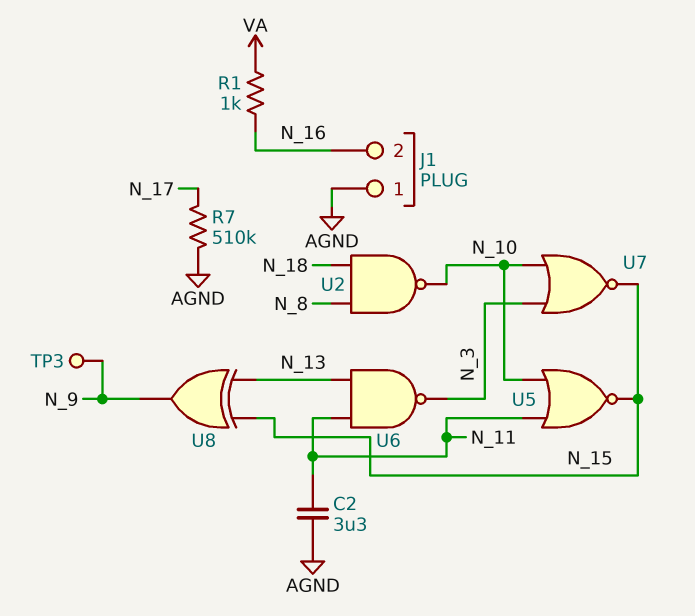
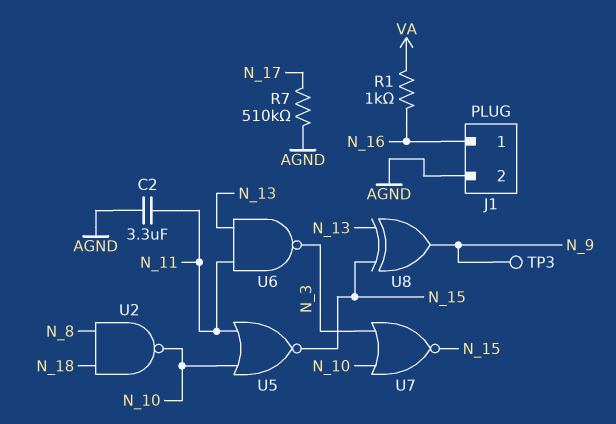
J1 pin 1: AGND -> N_16
J1 pin 2: N_16 -> AGND

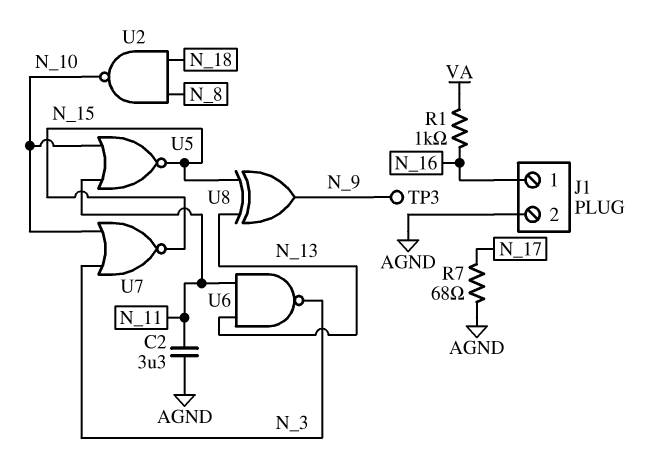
R7: 510k (AGND, N_17) -> 68 (AGND, N_17)

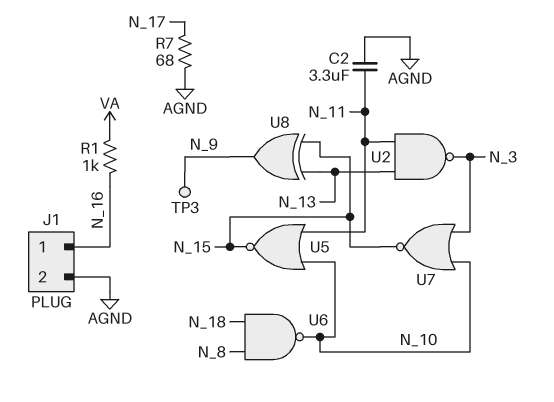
U2: NAND (in N_8, in N_18, out N_10) -> NAND (in N_11, in N_13, out N_3)
U6: NAND (in N_11, in N_13, out N_3) -> NAND (in N_8, in N_18, out N_10)

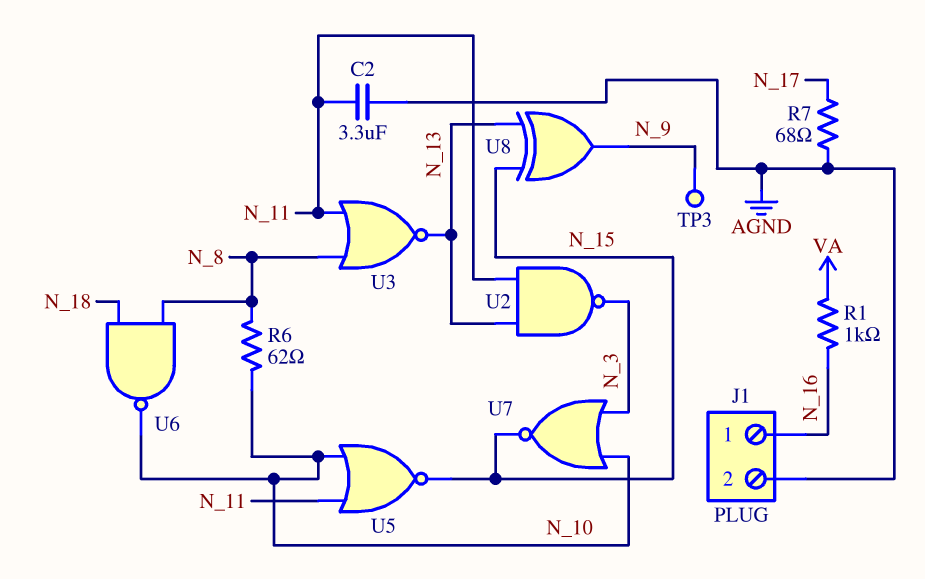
R6: none -> 62 (N_8, N_10)
U3: none -> NOR (in N_8, in N_11, out N_13)

